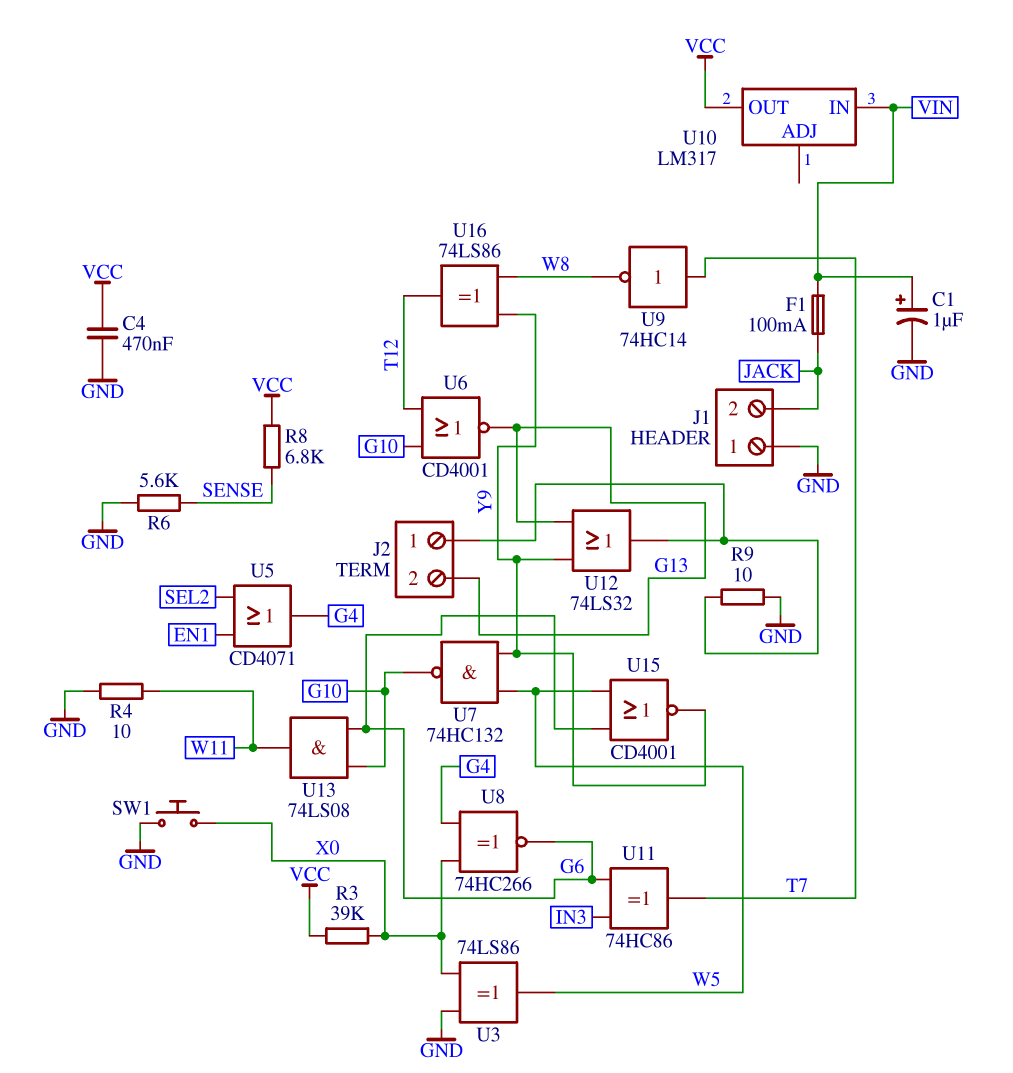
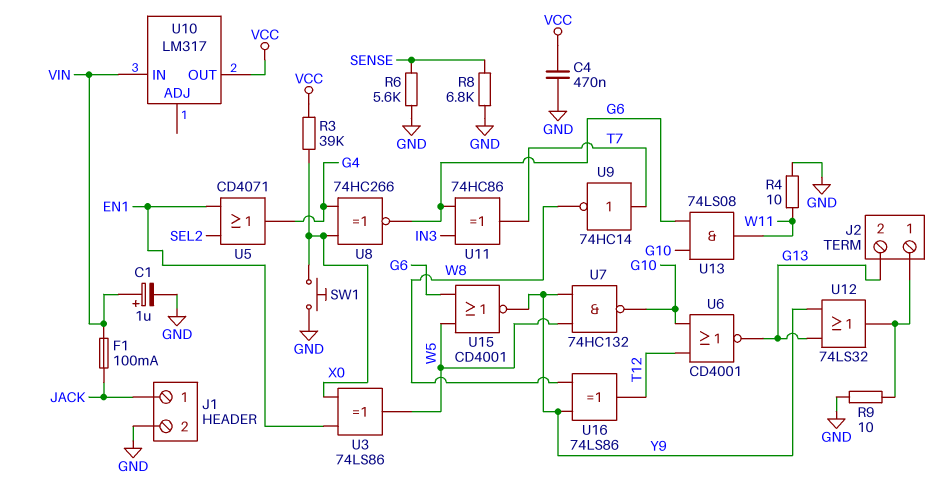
J1 pin 1: GND -> JACK
J1 pin 2: JACK -> GND
R8: 6.8k (SENSE, VCC) -> 6.8k (GND, SENSE)
U3: XOR 74LS86 (in GND, in X0, out W5) -> XOR 74LS86 (in EN1, in X0, out W5)

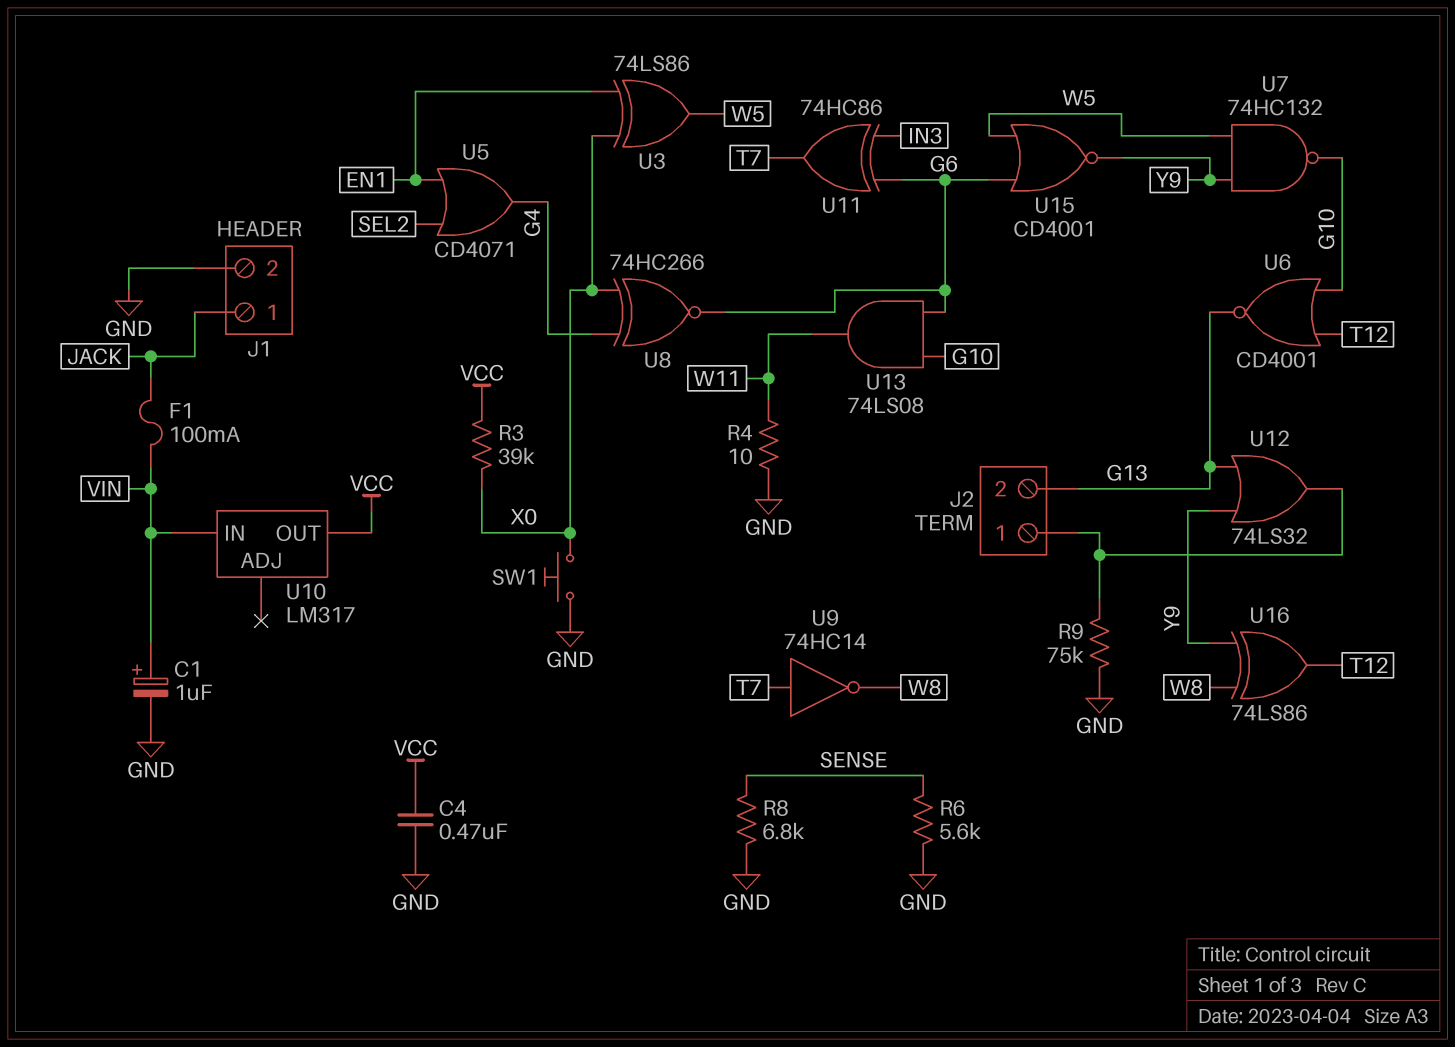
R9: 10 (GND, J2/1) -> 75k (GND, J2/1)

